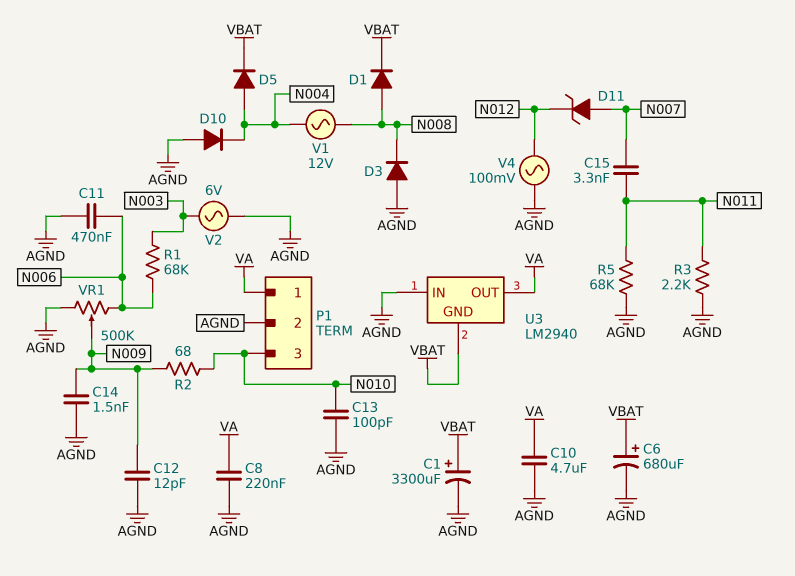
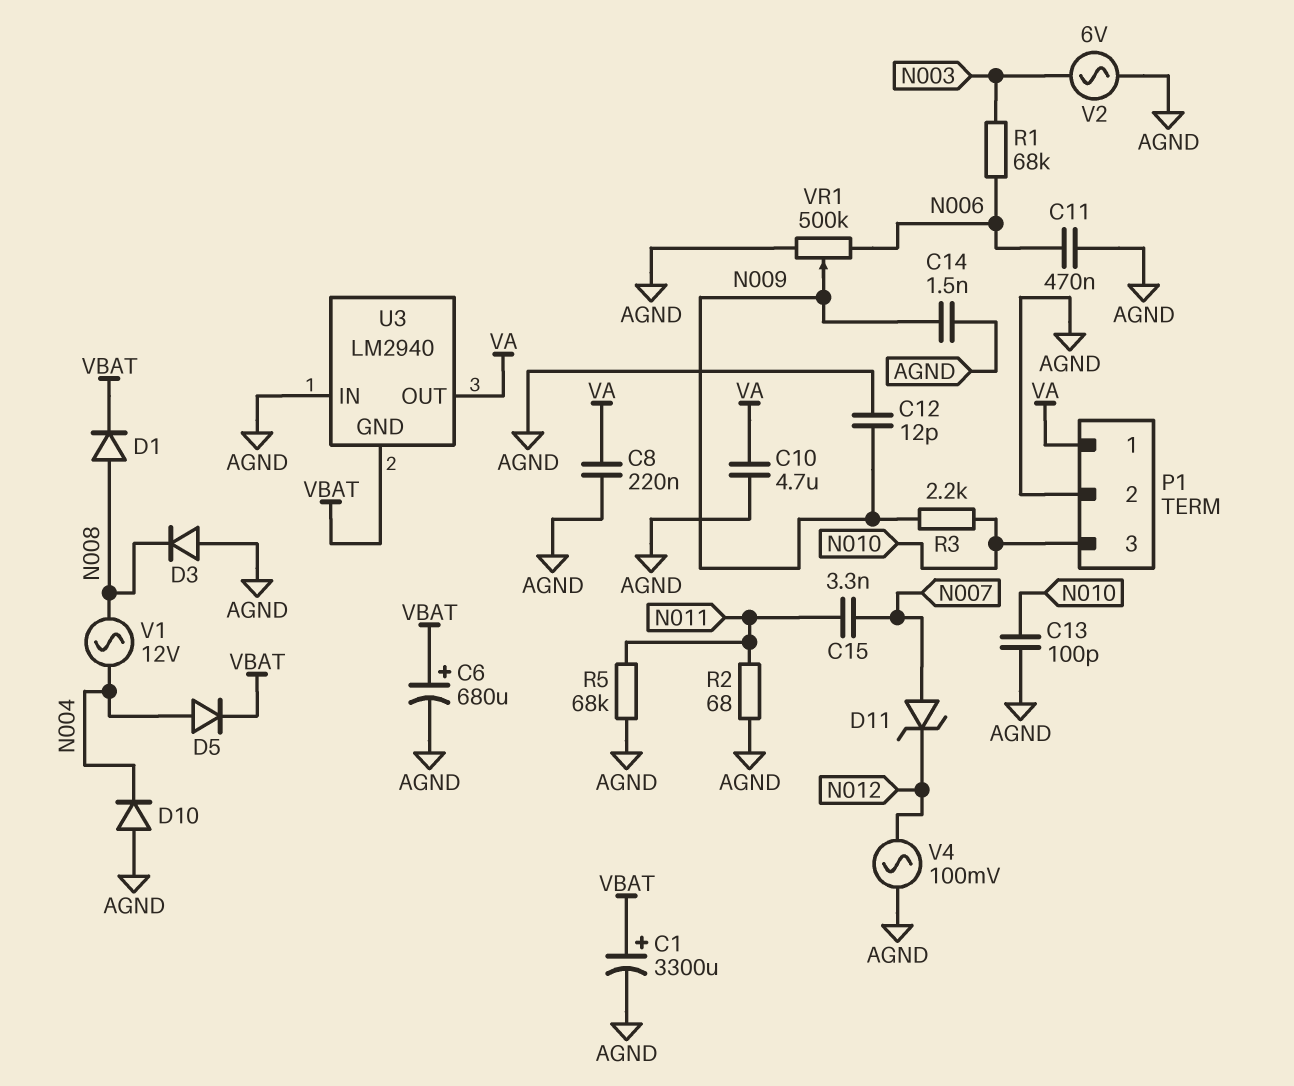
R2: 68 (N009, N010) -> 68 (AGND, N011)
R3: 2.2k (AGND, N011) -> 2.2k (N009, N010)

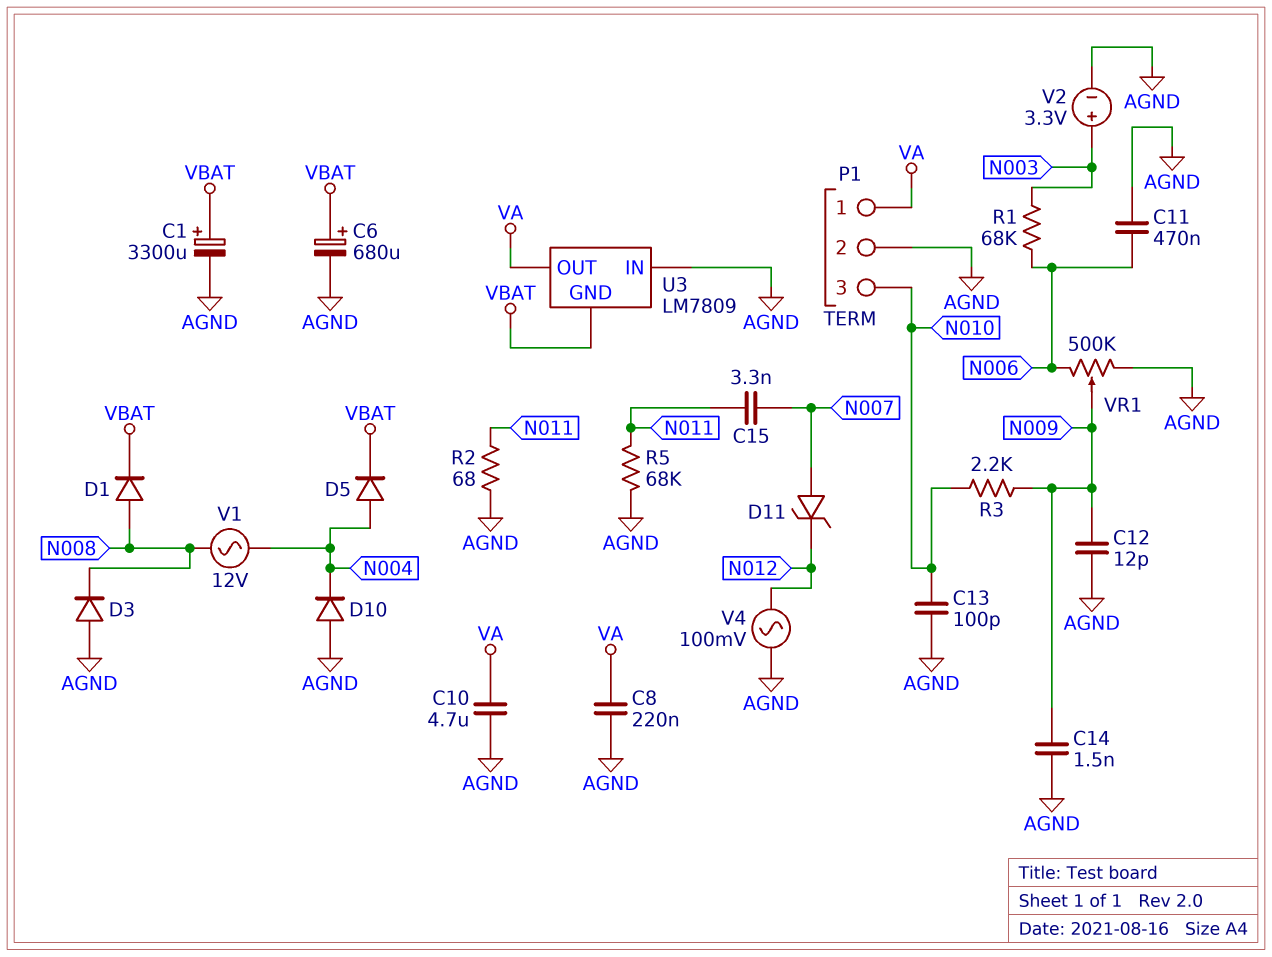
U3: LM2940 -> LM7809
V2: AC 6V (AGND, N003) -> 3.3V (plus N003, minus AGND)

